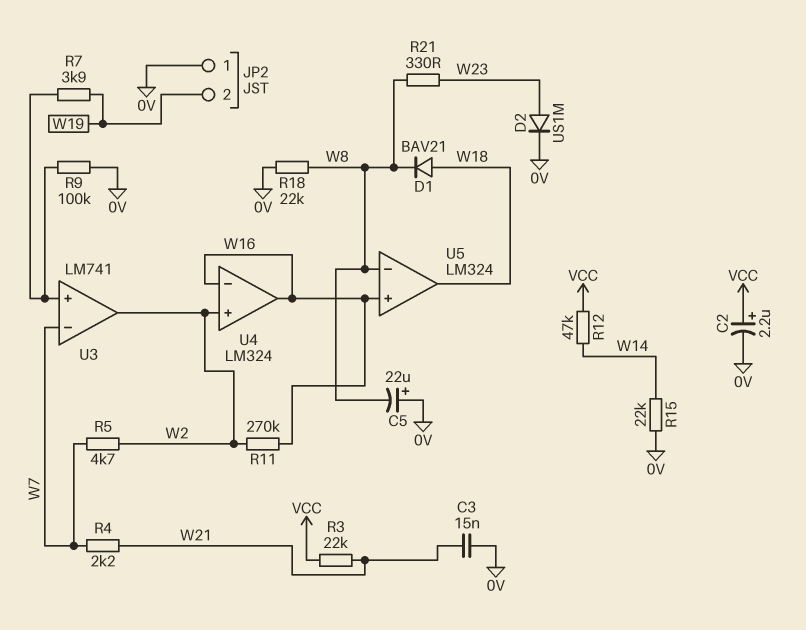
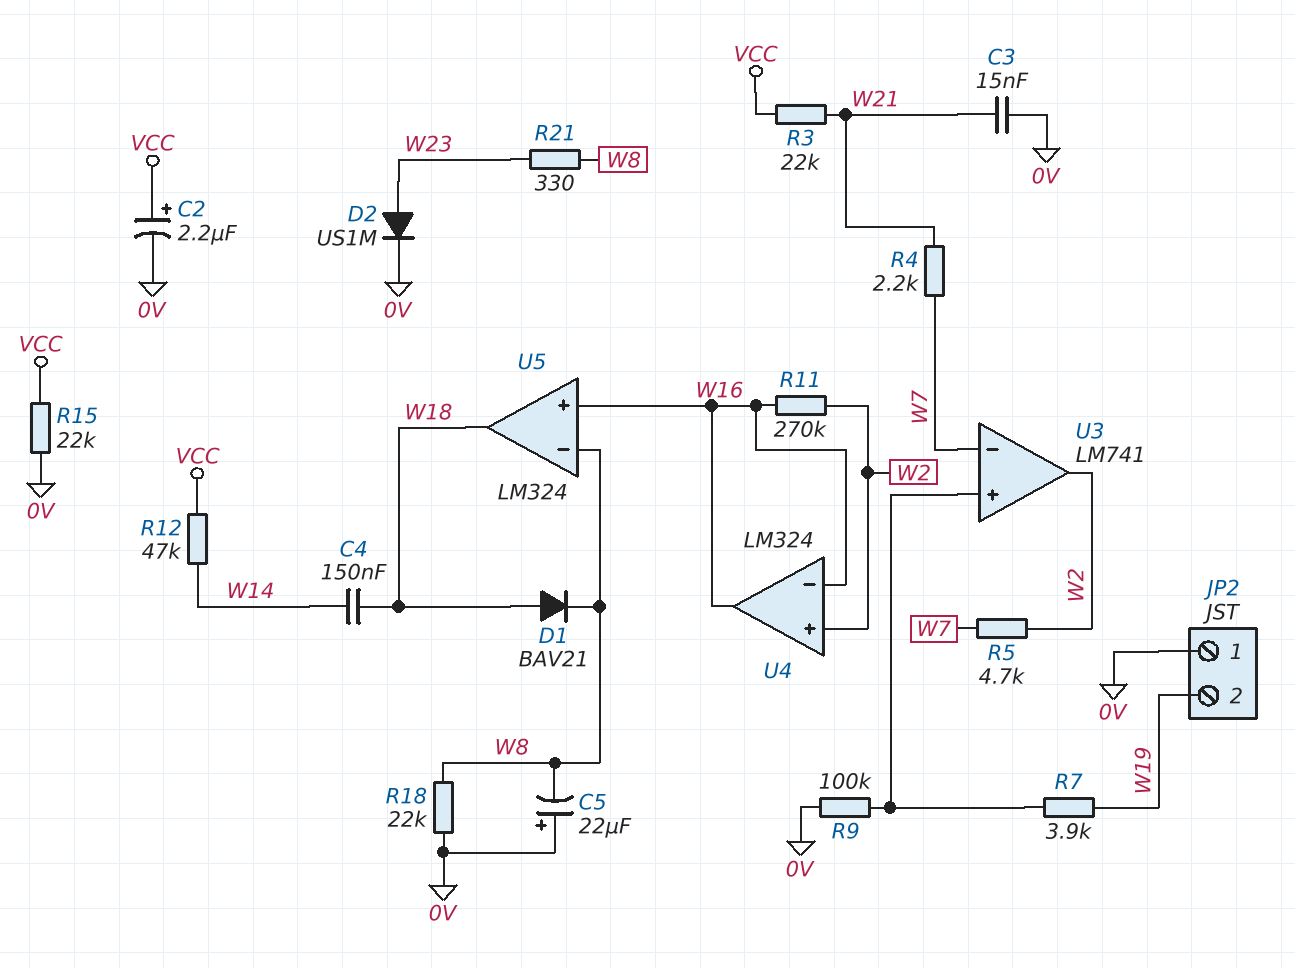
C4: none -> 150nF (W14, W18)
R15: 22k (0V, W14) -> 22k (0V, VCC)

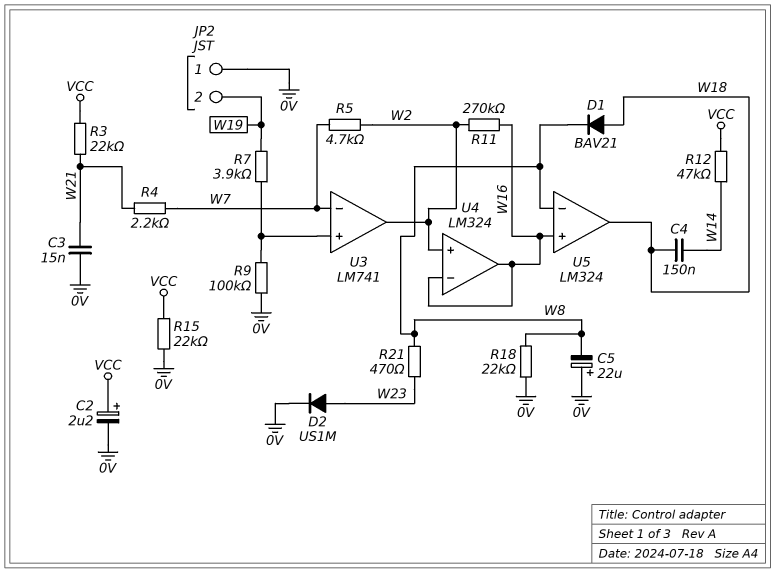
R21: 330 (W8, W23) -> 470 (W8, W23)

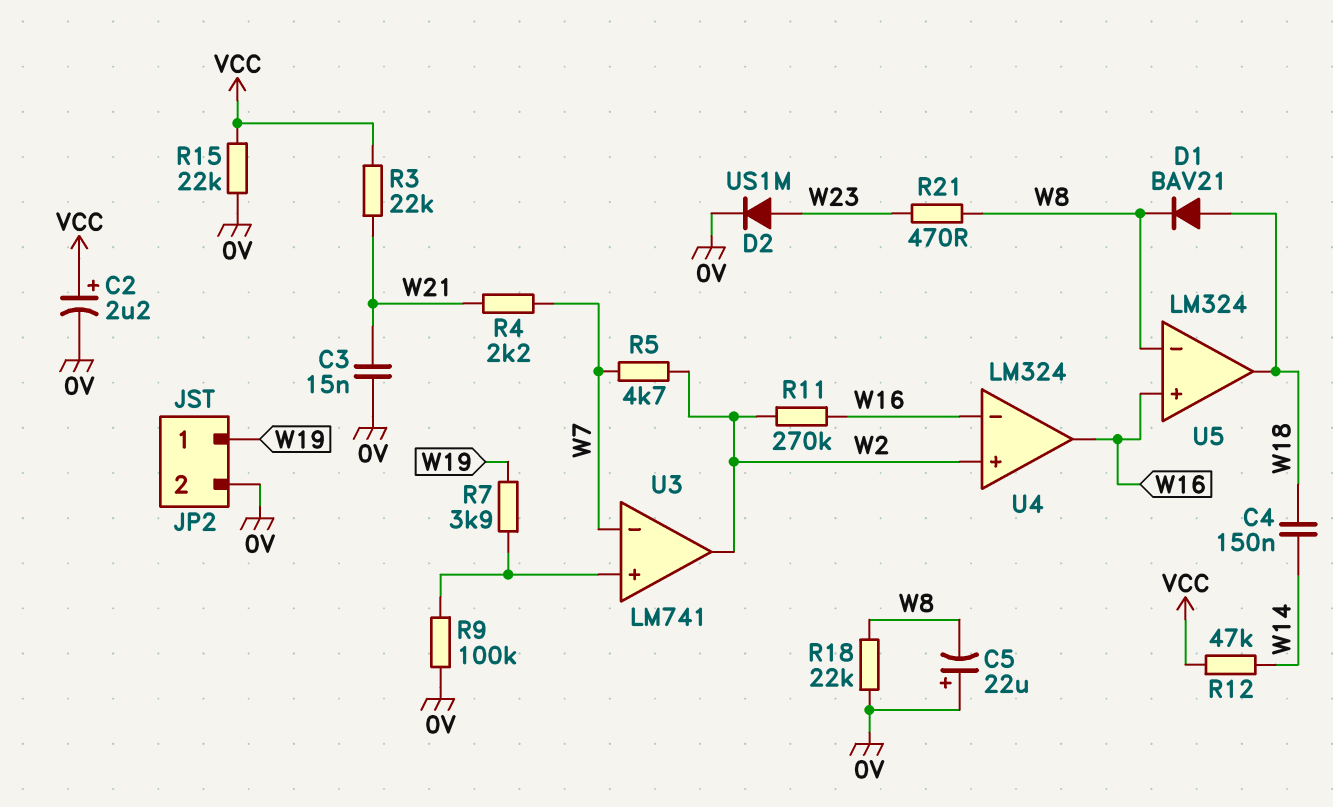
JP2 pin 1: 0V -> W19
JP2 pin 2: W19 -> 0V

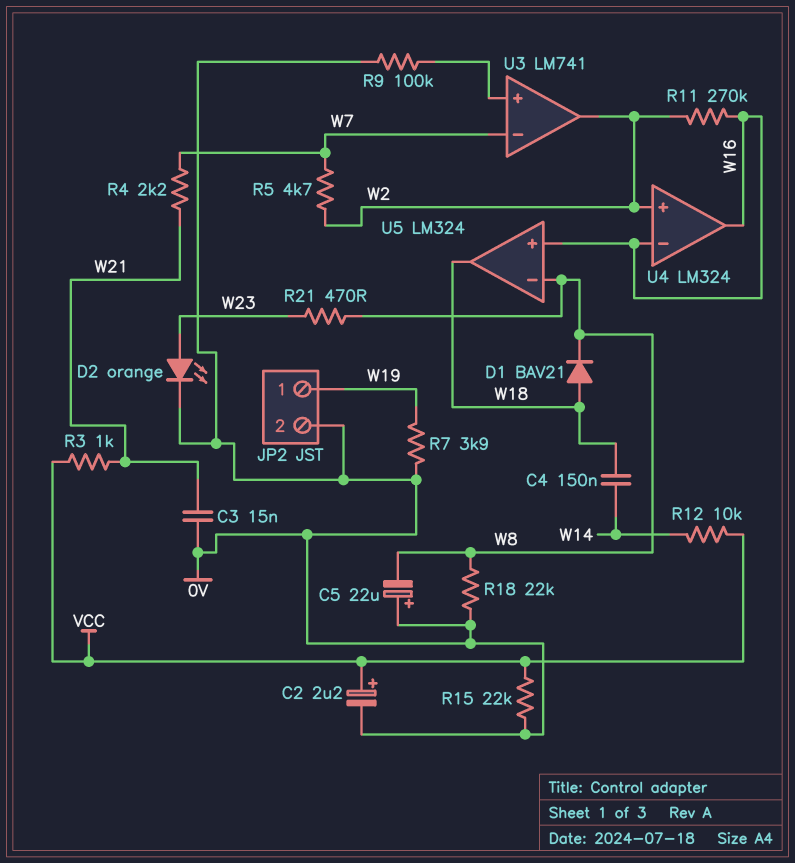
D2: diode US1M (A W23, K 0V) -> LED orange (A W23, K 0V)
R3: 22k (VCC, W21) -> 1k (VCC, W21)
R7: 3.9k (U3/in+, W19) -> 3.9k (0V, W19)
R12: 47k (VCC, W14) -> 10k (VCC, W14)

